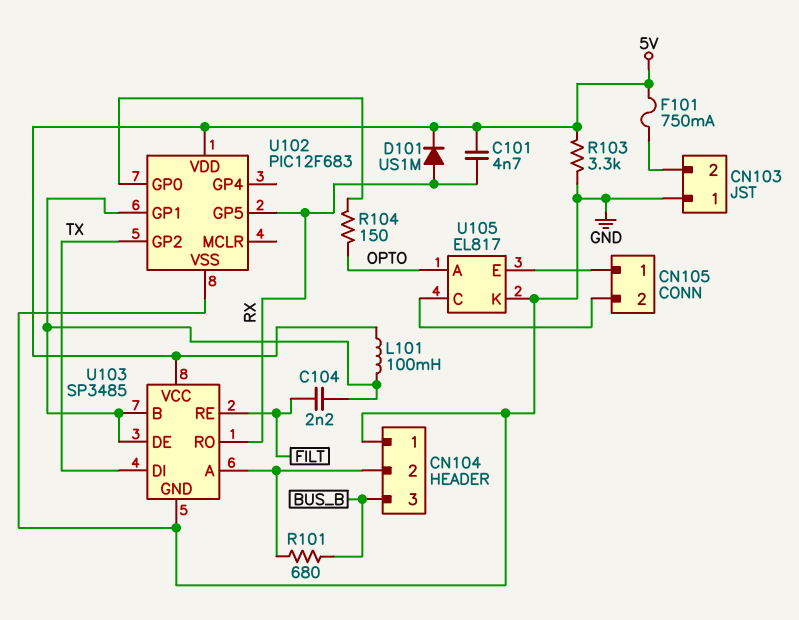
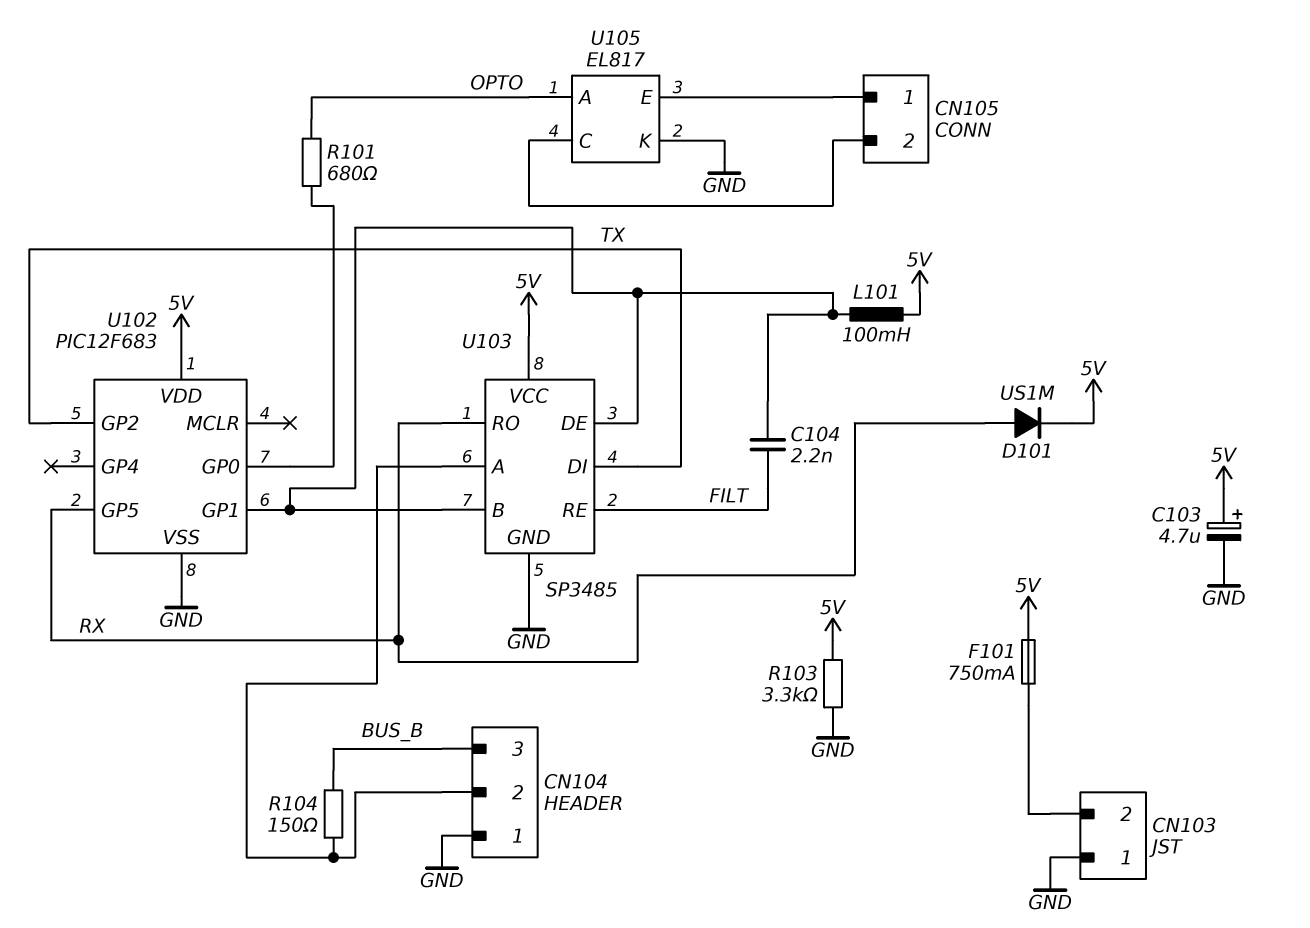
C101: 4.7nF (5V, RX) -> none
C103: none -> 4.7uF (plus 5V, minus GND)
R101: 680 (BUS_B, CN104/2) -> 680 (OPTO, U102/GP0)
R104: 150 (OPTO, U102/GP0) -> 150 (BUS_B, CN104/2)

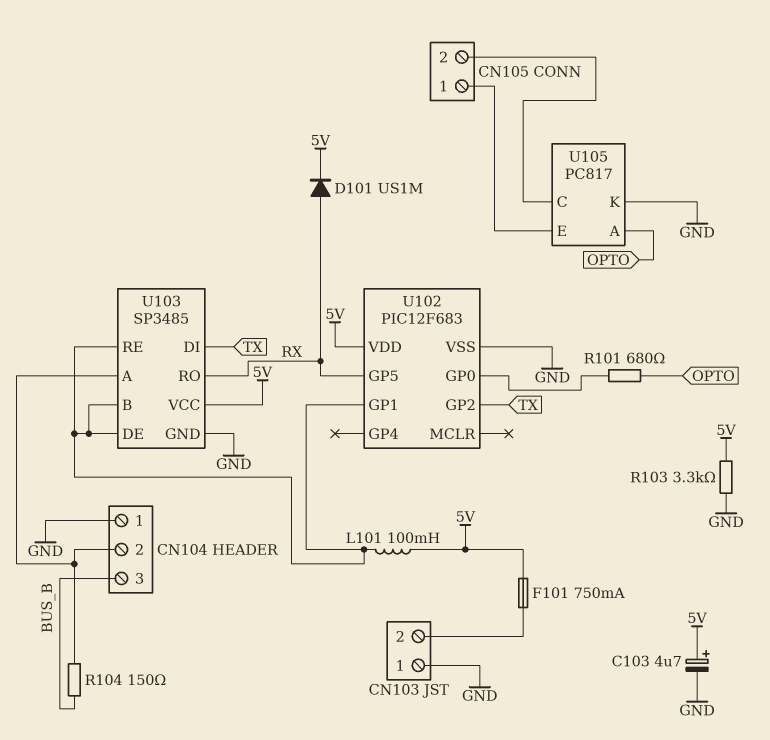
C104: 2.2nF (FILT, U102/GP1) -> none
U103 pin RE: FILT -> U102/GP1
U105: EL817 -> PC817

